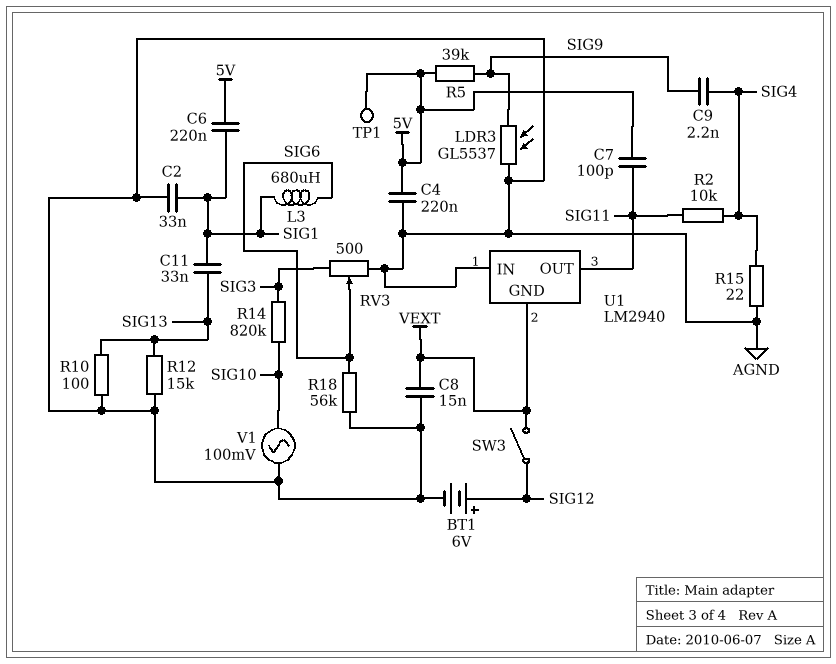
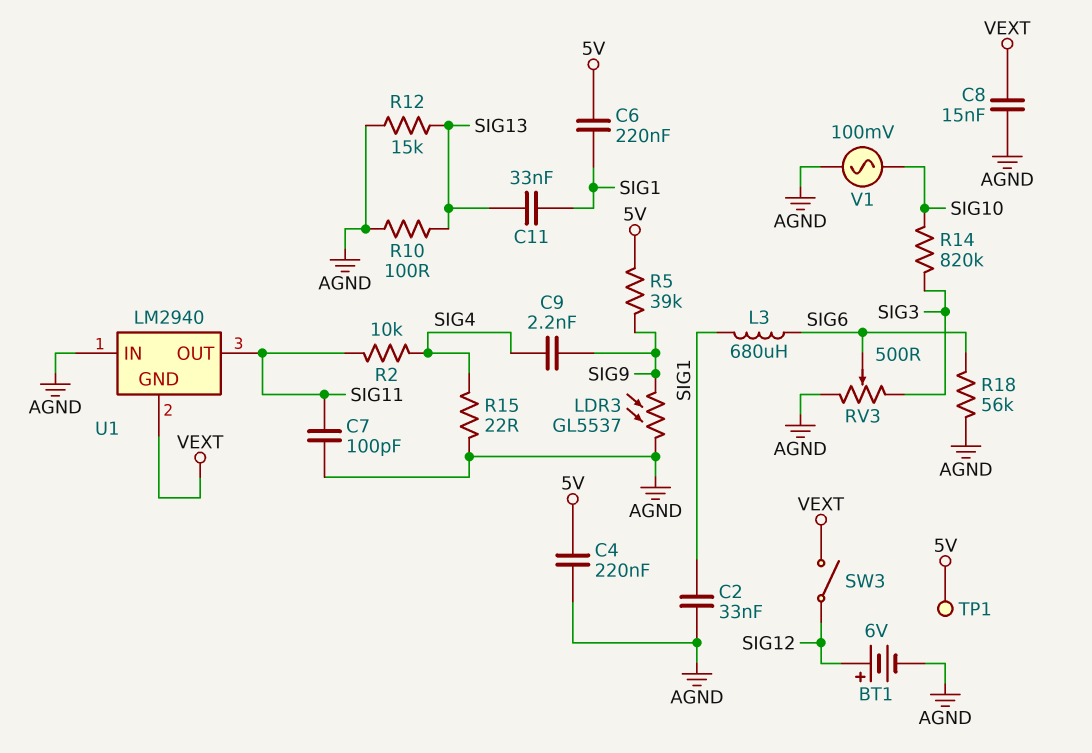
C7: 100pF (5V, SIG11) -> 100pF (AGND, SIG11)

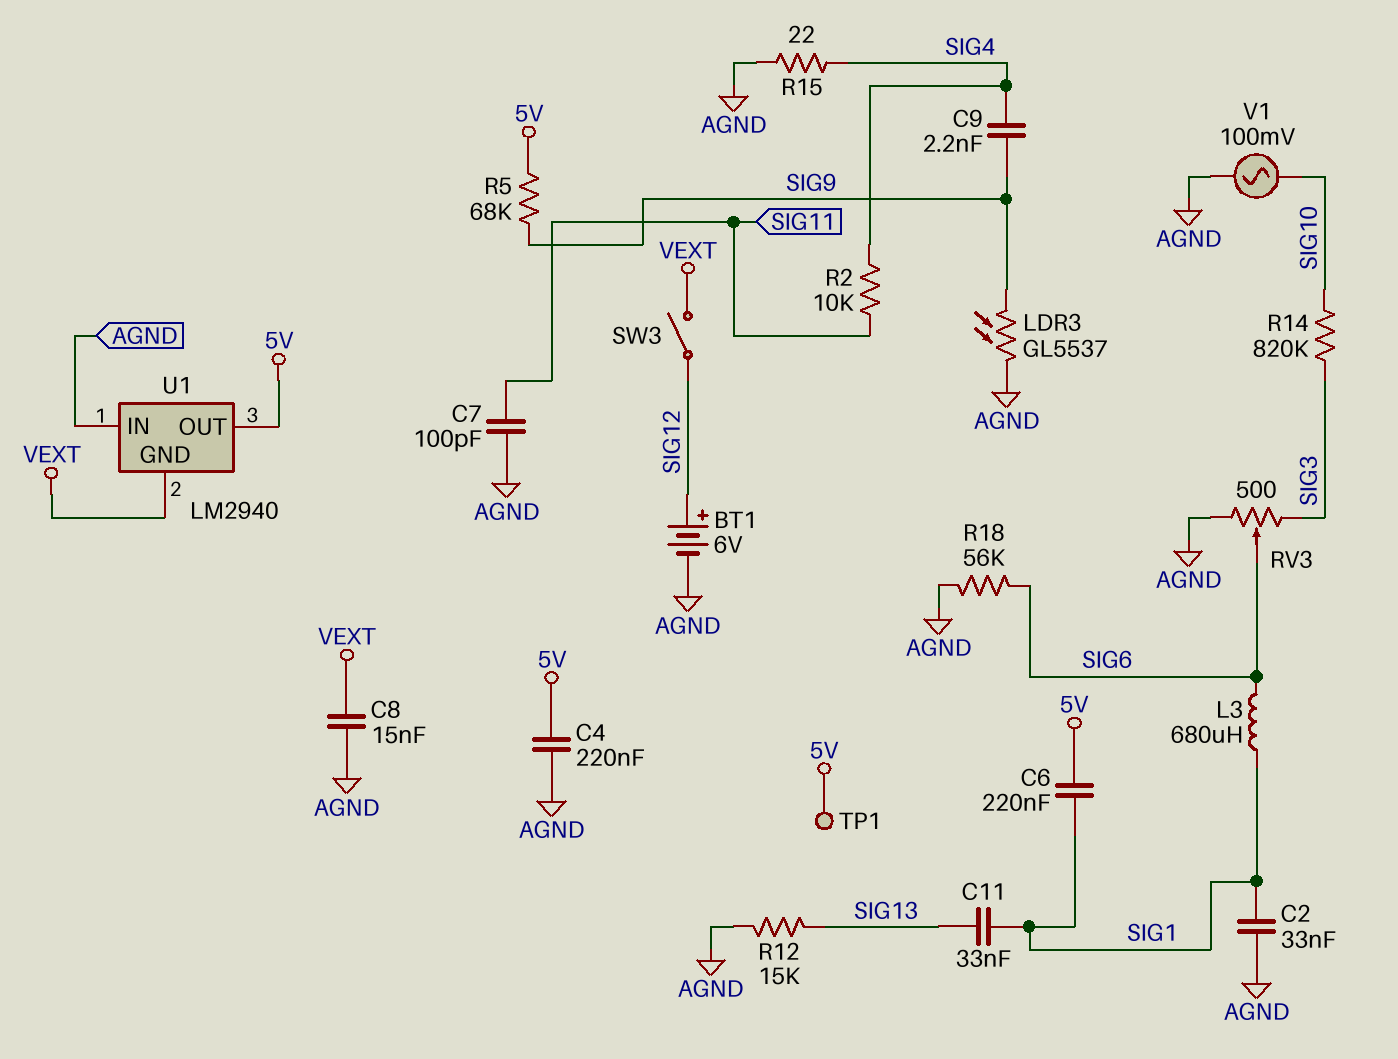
R5: 39k (5V, SIG9) -> 68k (5V, SIG9)
R10: 100 (AGND, SIG13) -> none
U1 pin OUT: SIG11 -> 5V

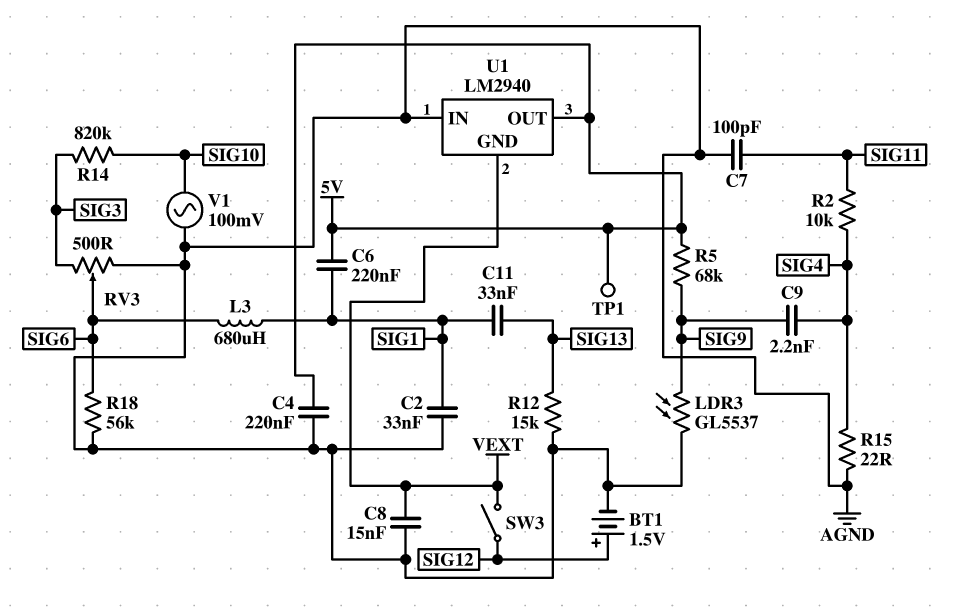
BT1: 6V (plus SIG12, minus AGND) -> 1.5V (plus SIG12, minus AGND)

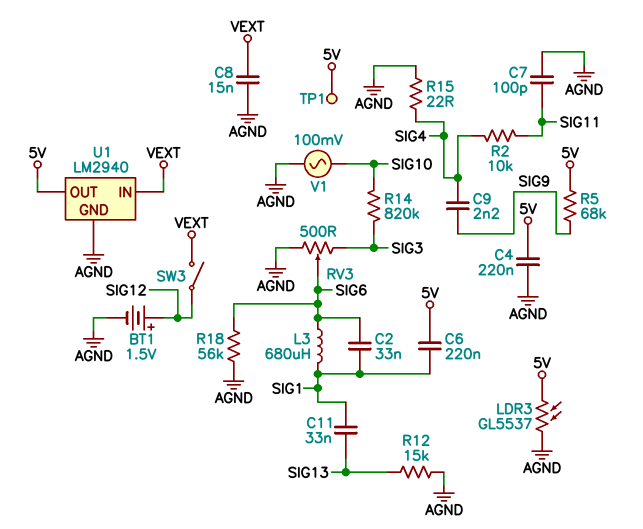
C2: 33nF (AGND, SIG1) -> 33nF (SIG1, SIG6)
LDR3: GL5537 (AGND, SIG9) -> GL5537 (5V, AGND)
U1 pin GND: VEXT -> AGND
U1 pin IN: AGND -> VEXT

